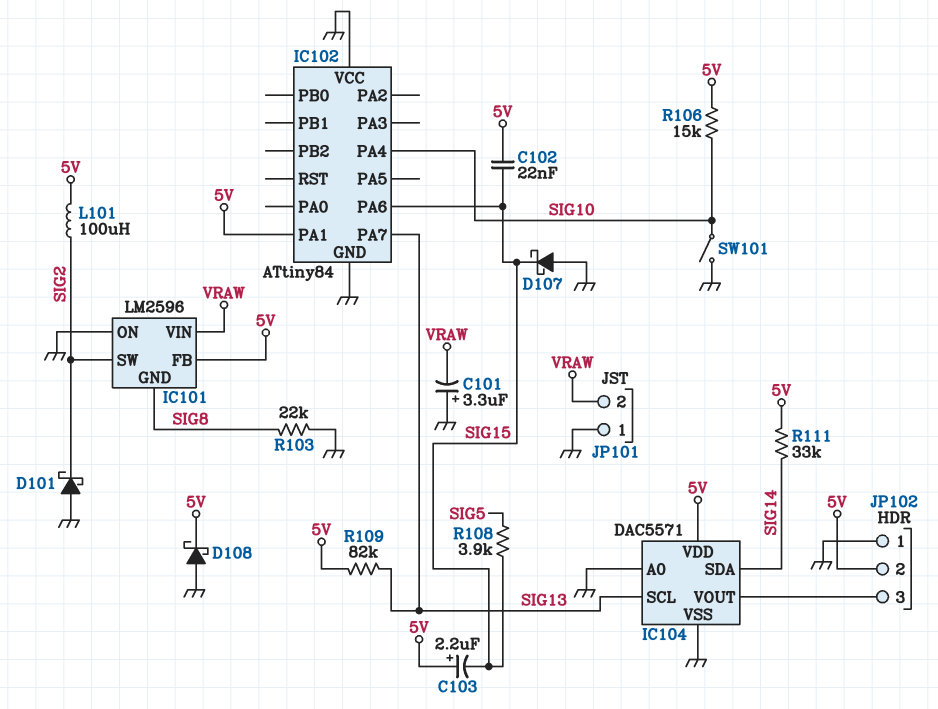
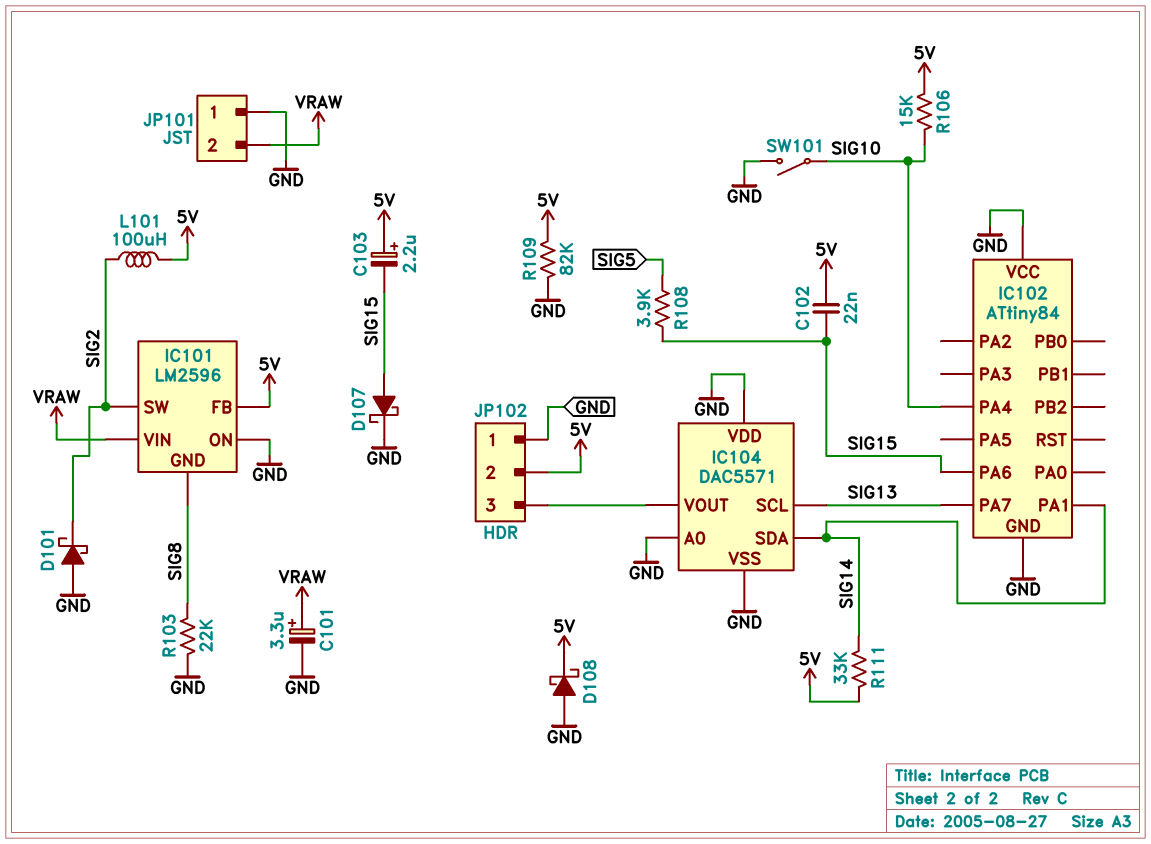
C101: 3.3uF (plus GND, minus VRAW) -> 3.3uF (plus VRAW, minus GND)
D107: schottky (A GND, K SIG15) -> schottky (A SIG15, K GND)
IC102 pin PA1: 5V -> SIG14
IC104 pin VDD: 5V -> GND
R109: 82k (5V, SIG13) -> 82k (5V, GND)

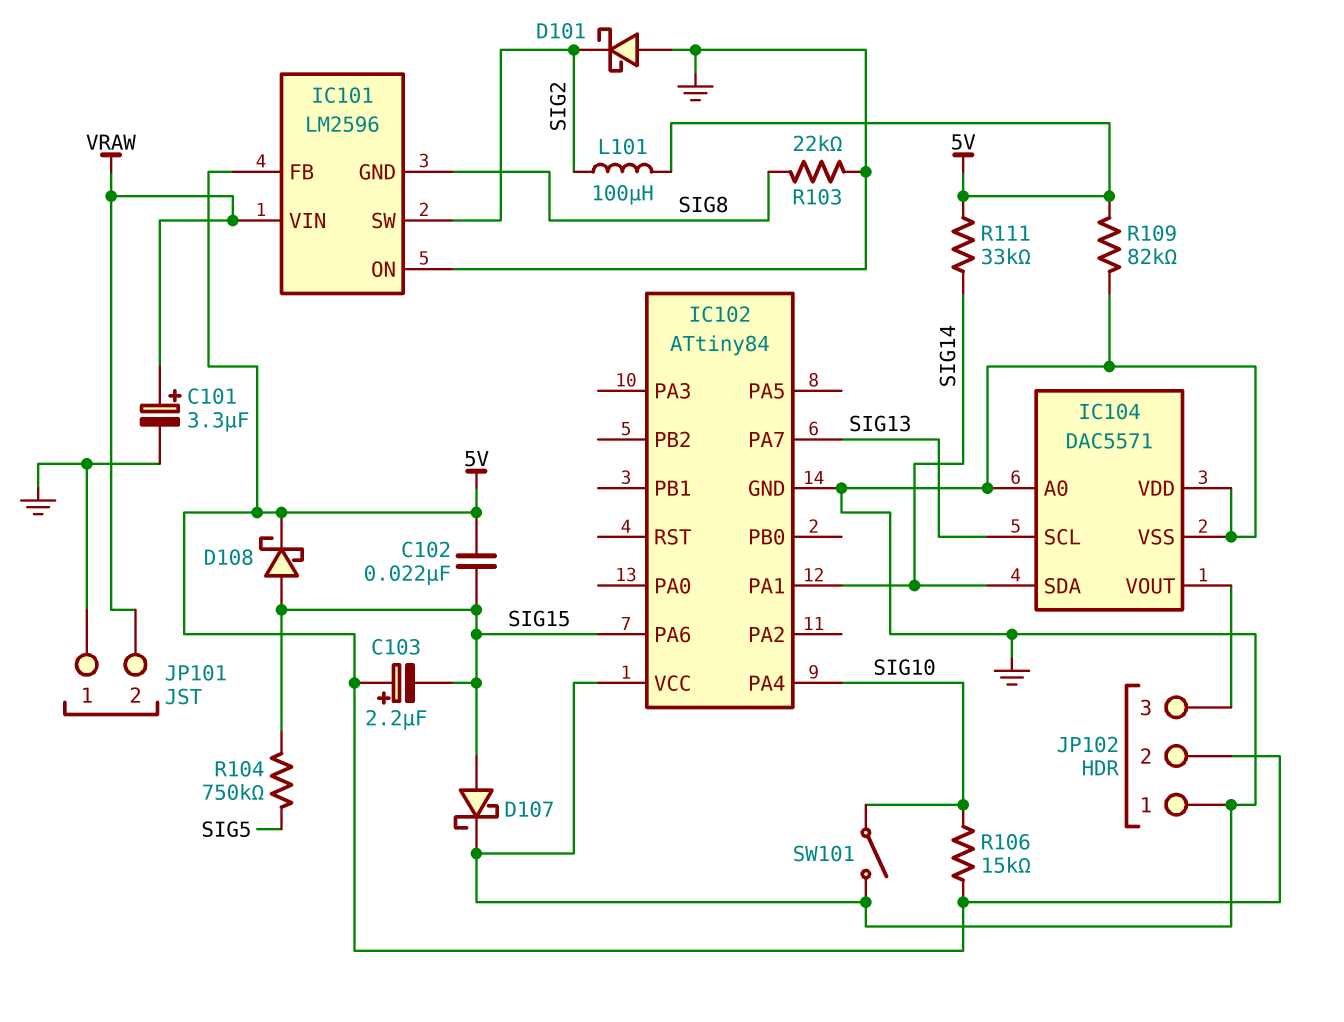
D108: schottky (A GND, K 5V) -> schottky (A SIG15, K 5V)
R104: none -> 750k (SIG5, SIG15)
R108: 3.9k (SIG5, SIG15) -> none

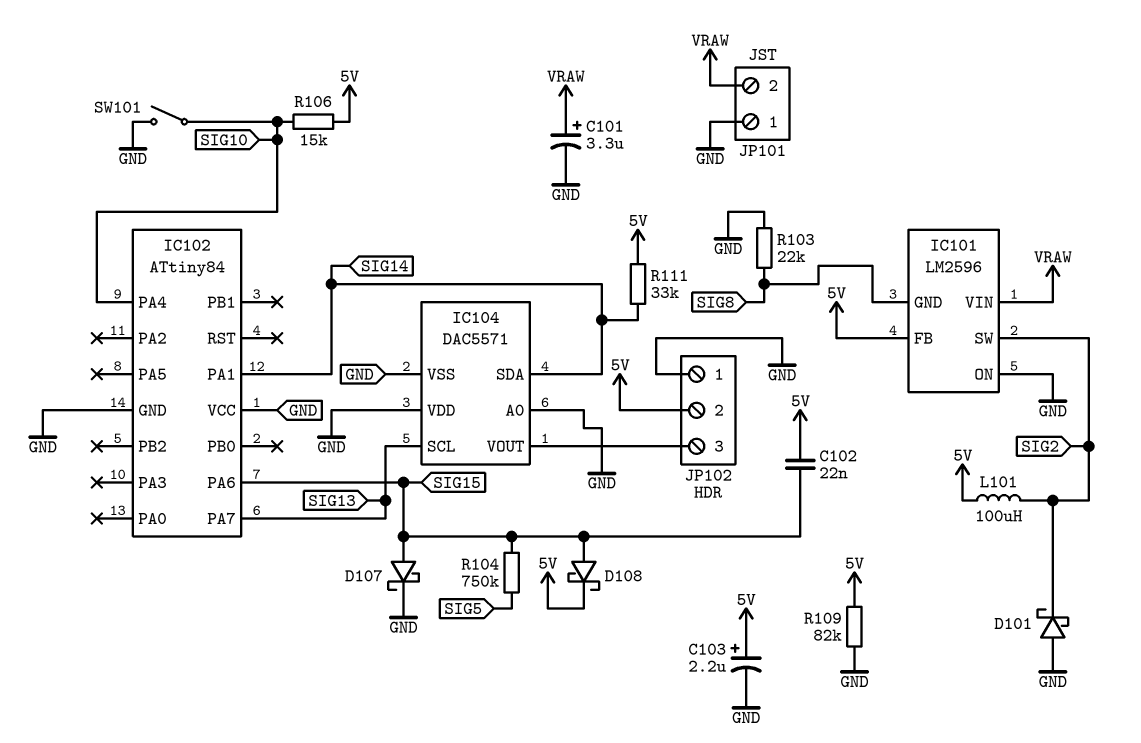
C103: 2.2uF (plus 5V, minus SIG15) -> 2.2uF (plus 5V, minus GND)

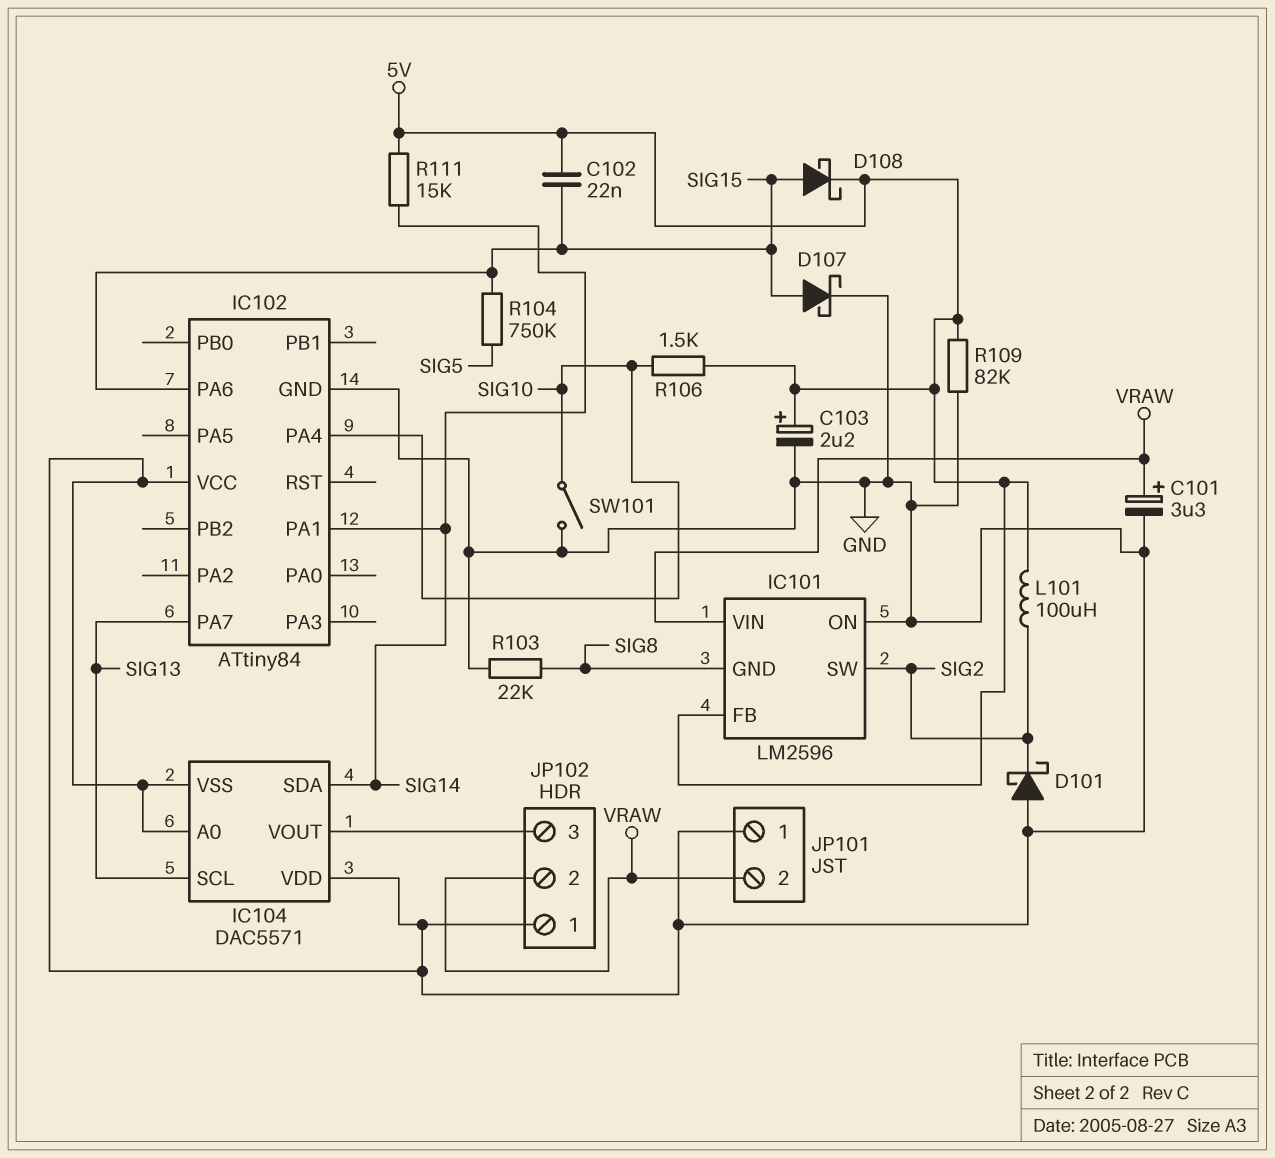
JP102 pin 2: 5V -> VRAW
R106: 15k (5V, SIG10) -> 1.5k (5V, SIG10)
R111: 33k (5V, SIG14) -> 15k (5V, SIG14)

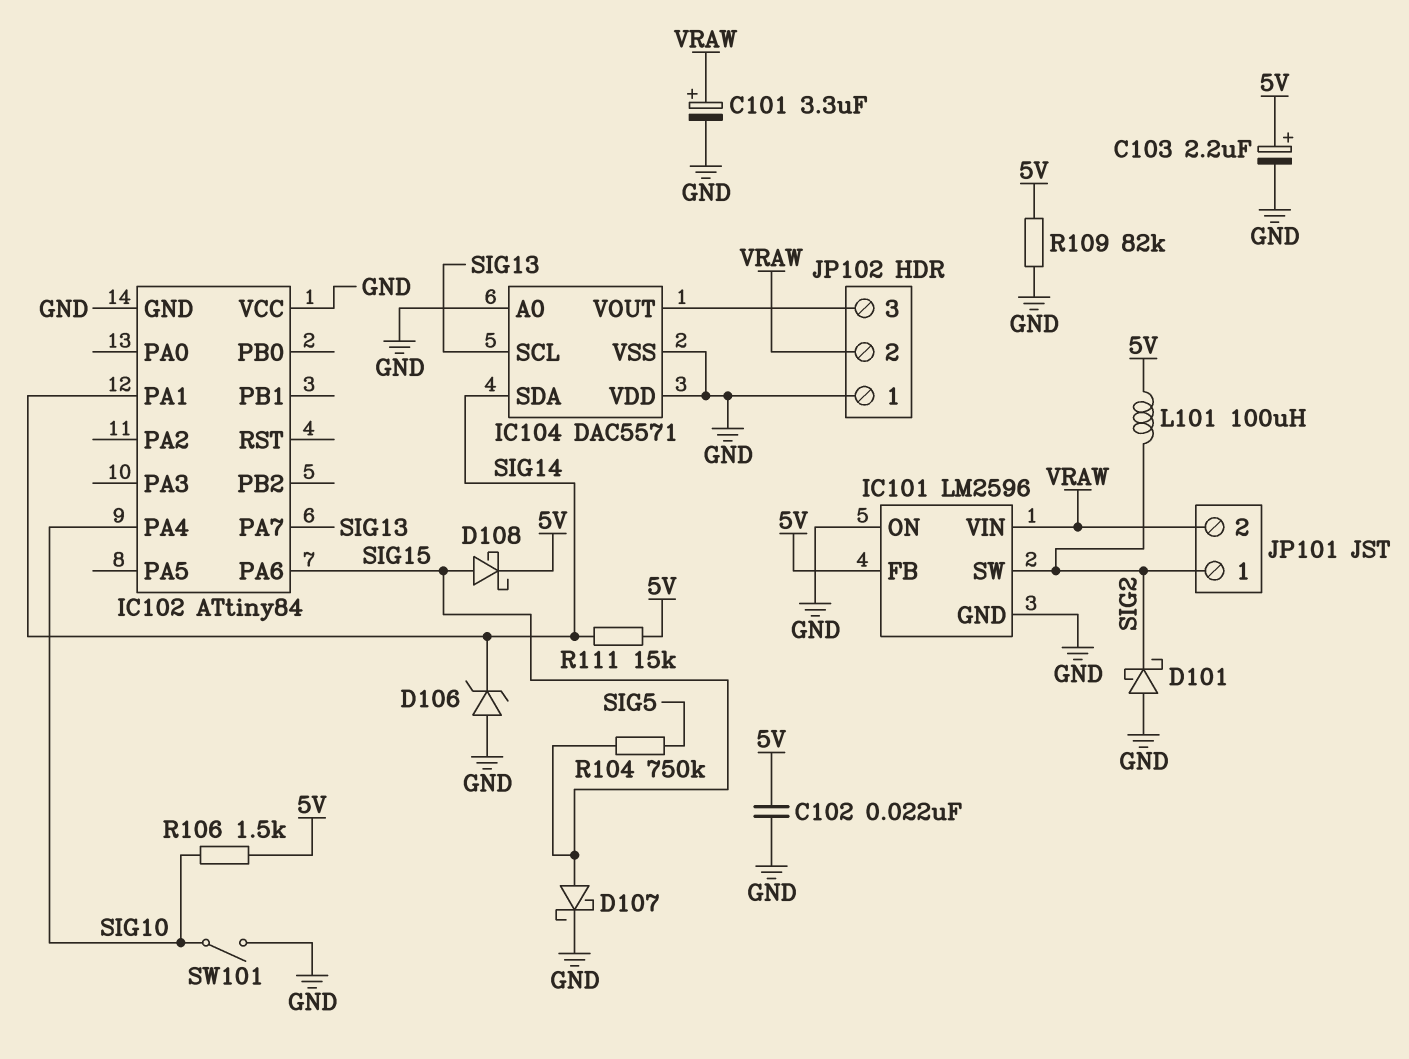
C102: 22nF (5V, SIG15) -> 22nF (5V, GND)
D106: none -> zener (A GND, K SIG14)
IC101 pin GND: SIG8 -> GND
JP101 pin 1: GND -> SIG2
R103: 22k (GND, SIG8) -> none

